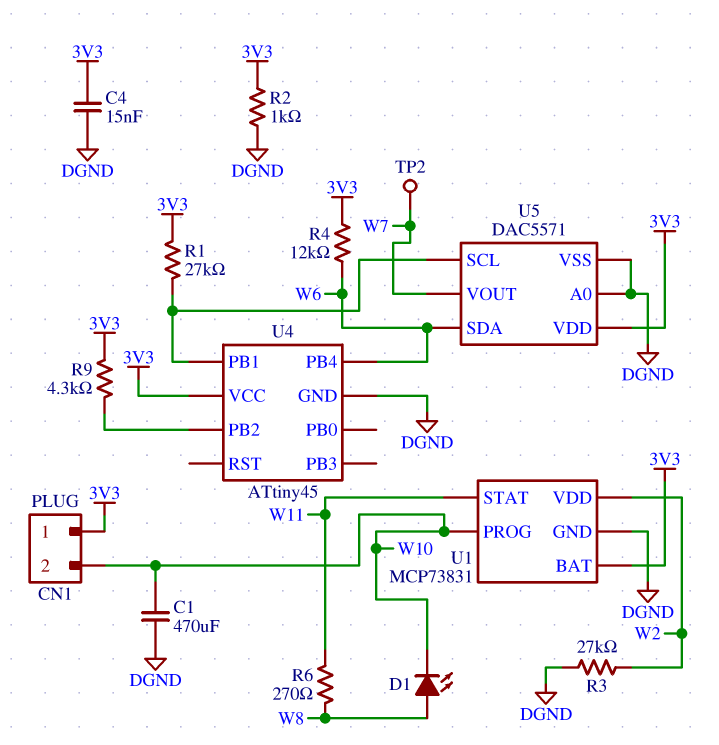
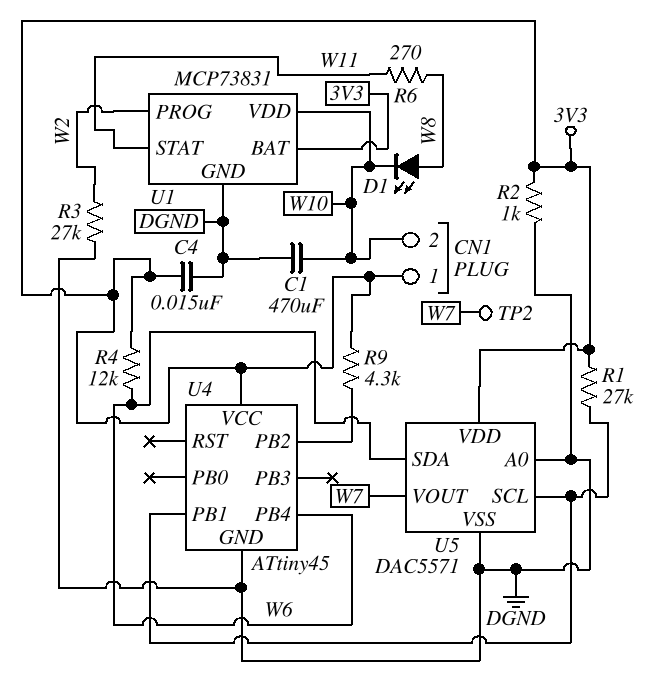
U1 pin PROG: W10 -> W2
U1 pin VDD: W2 -> W10

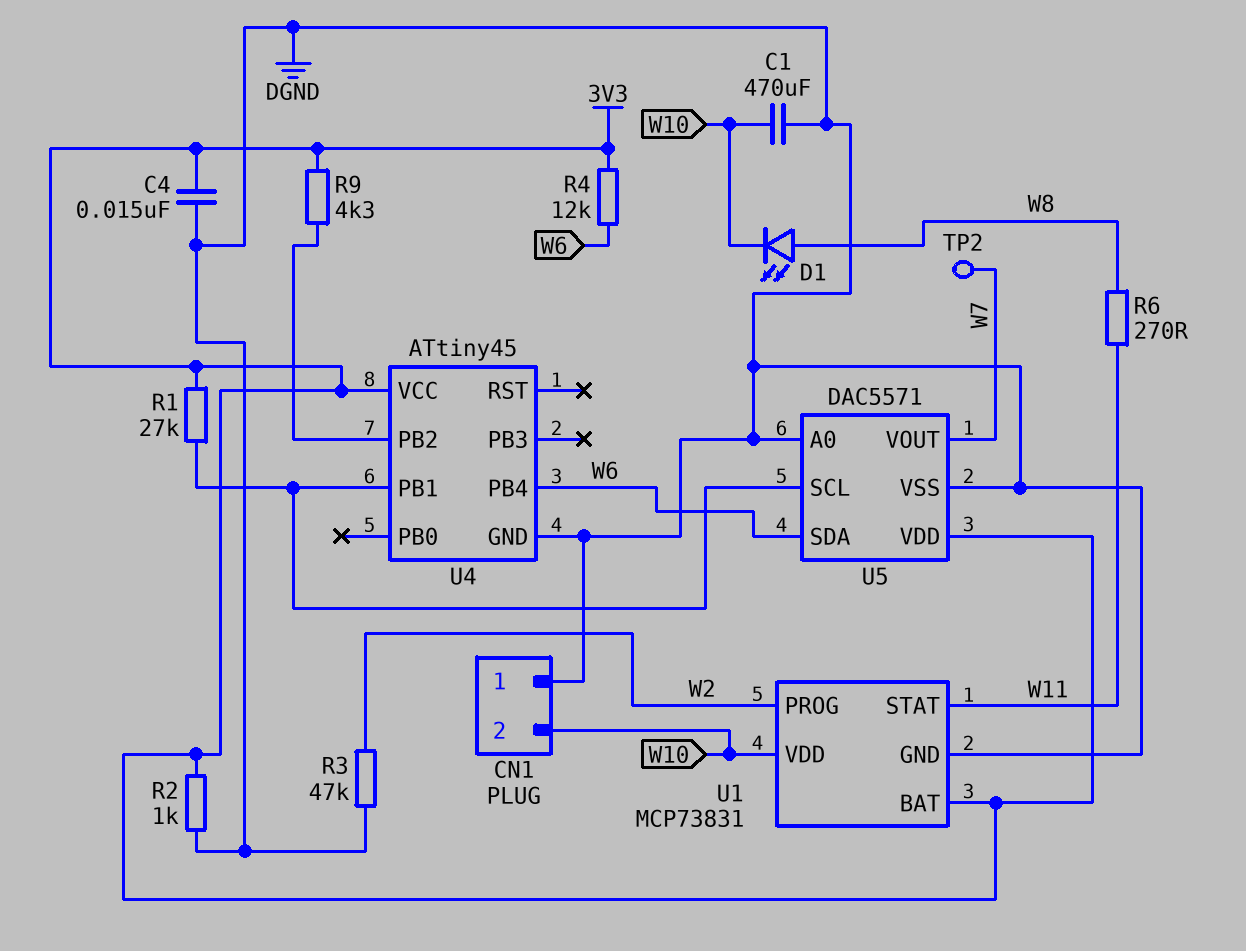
CN1 pin 1: 3V3 -> DGND
R3: 27k (DGND, W2) -> 47k (DGND, W2)

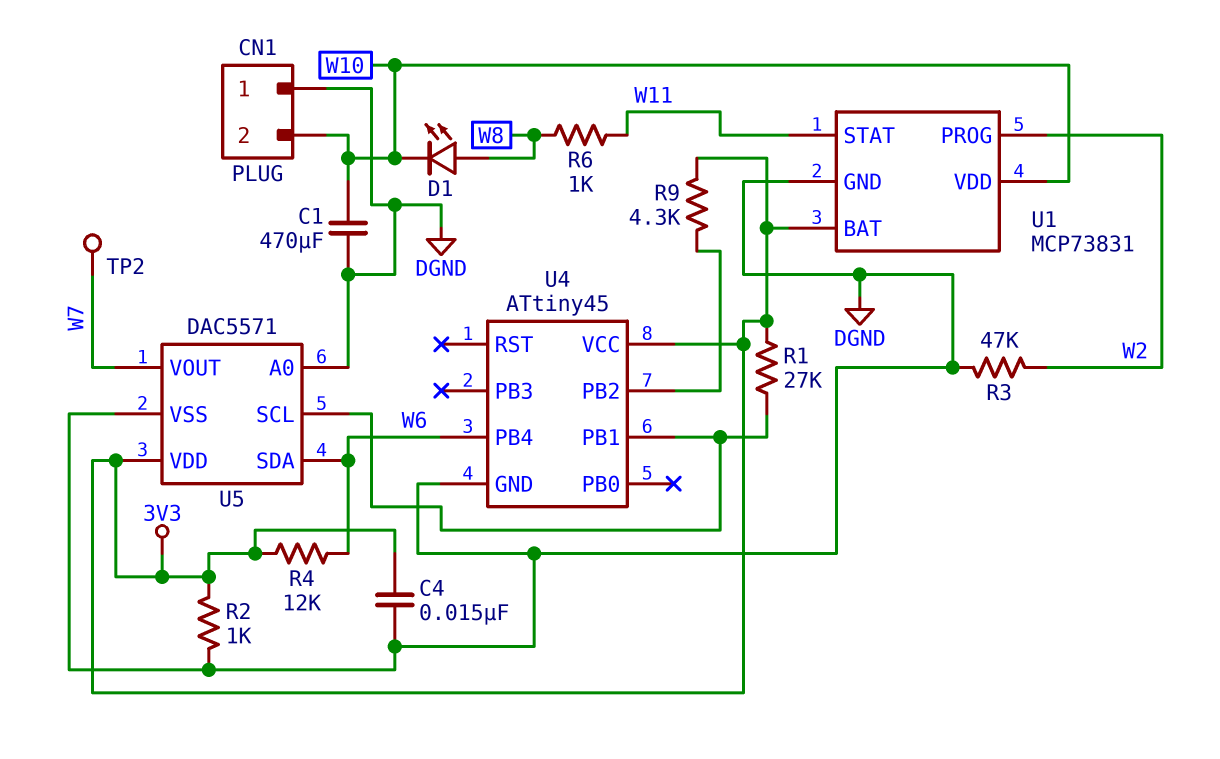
R6: 270 (W8, W11) -> 1k (W8, W11)

